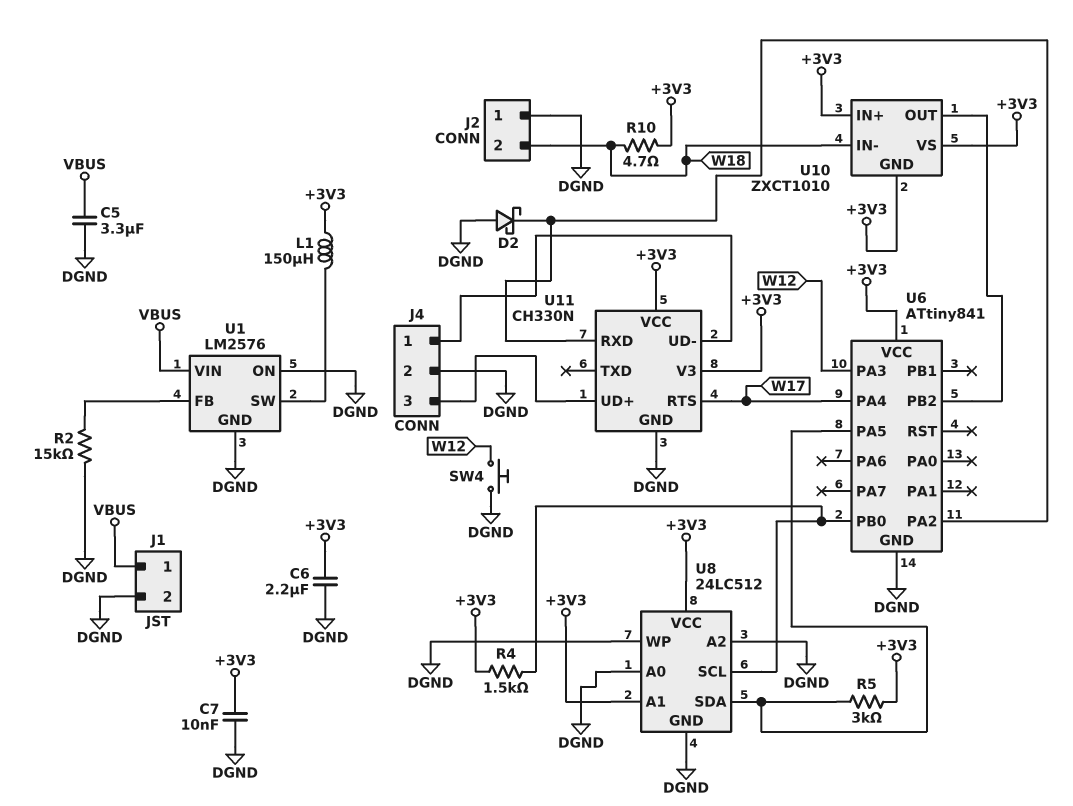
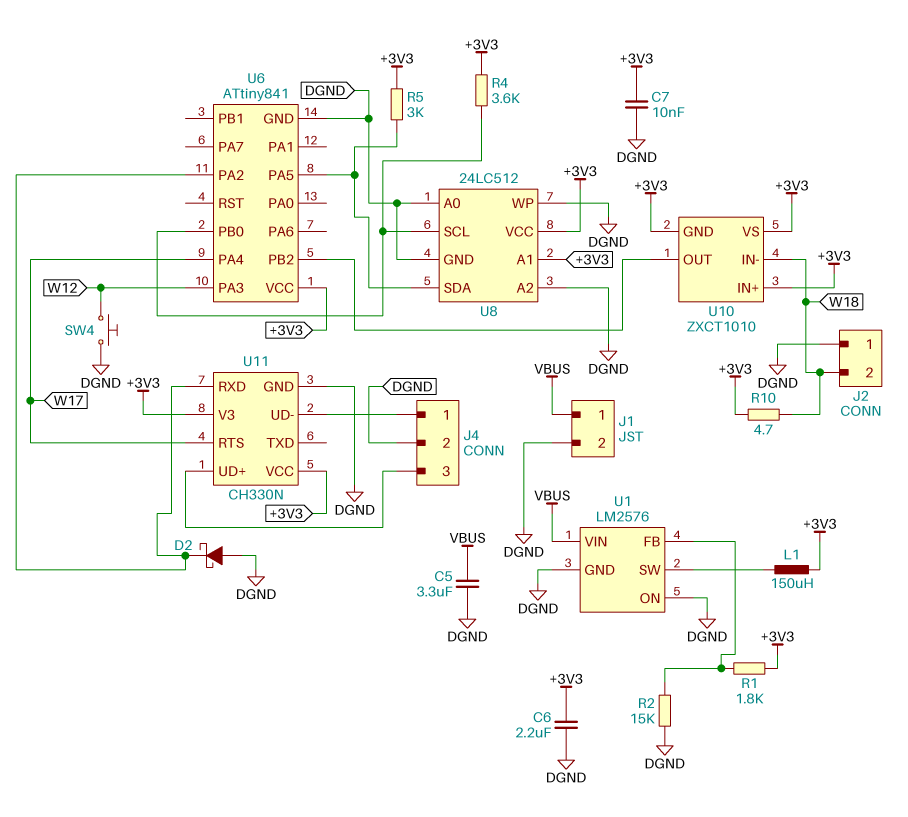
R1: none -> 1.8k (+3V3, U1/FB)
R4: 1.5k (+3V3, U6/PB0) -> 3.6k (+3V3, U6/PB0)

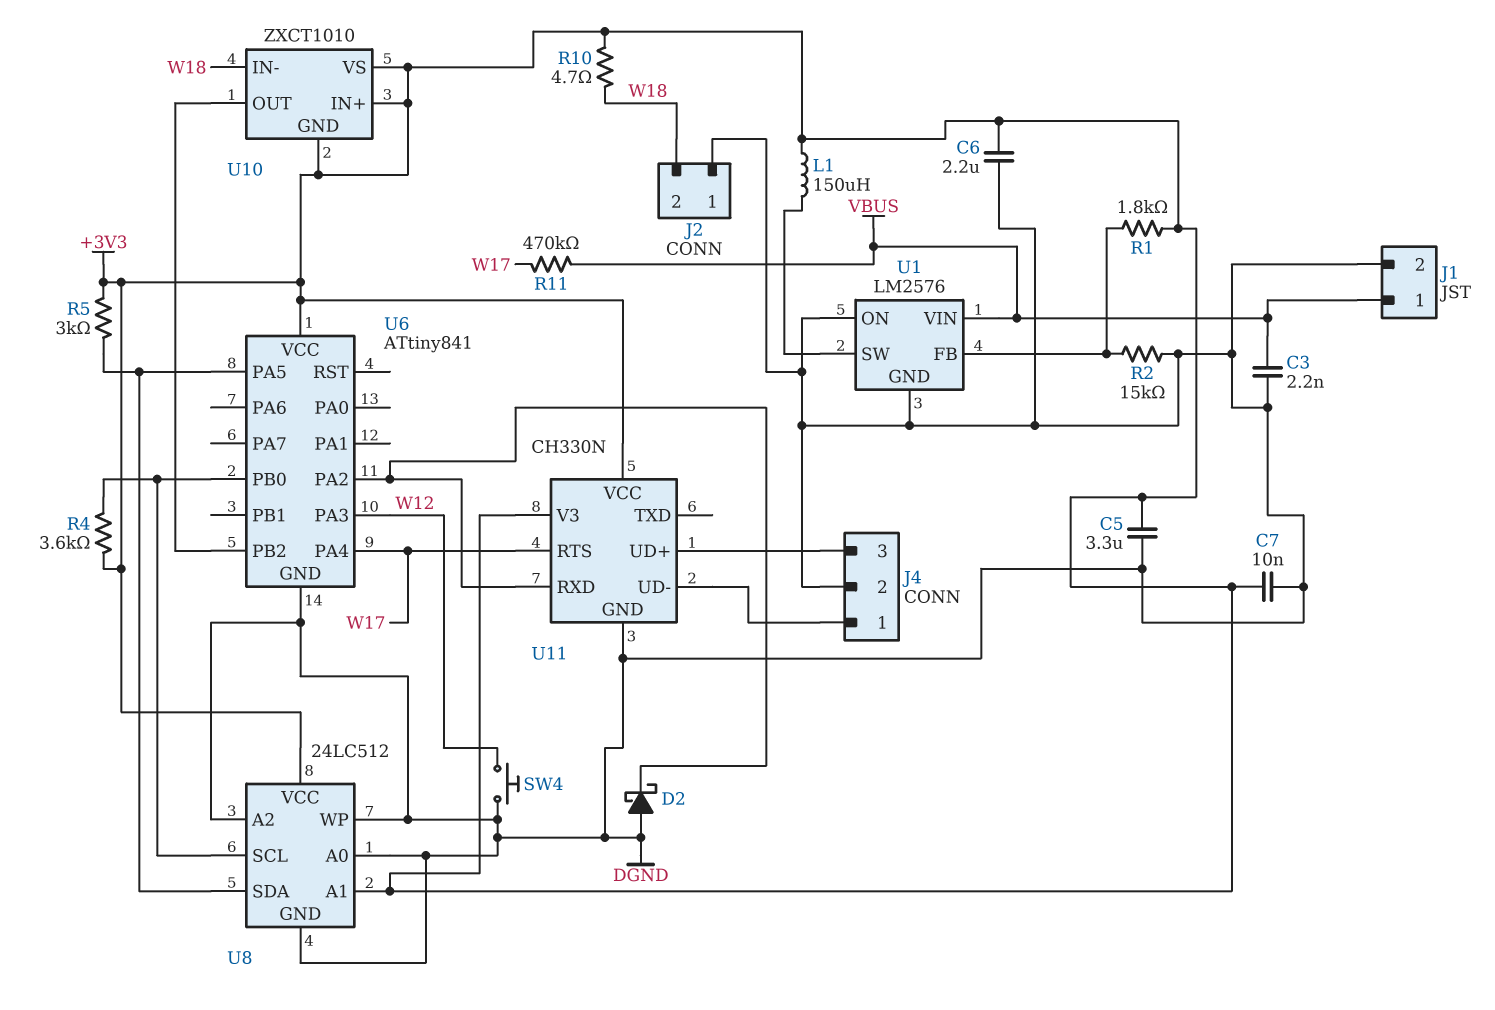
C3: none -> 2.2nF (DGND, VBUS)
C5: 3.3uF (DGND, VBUS) -> 3.3uF (+3V3, DGND)
R11: none -> 470k (VBUS, W17)

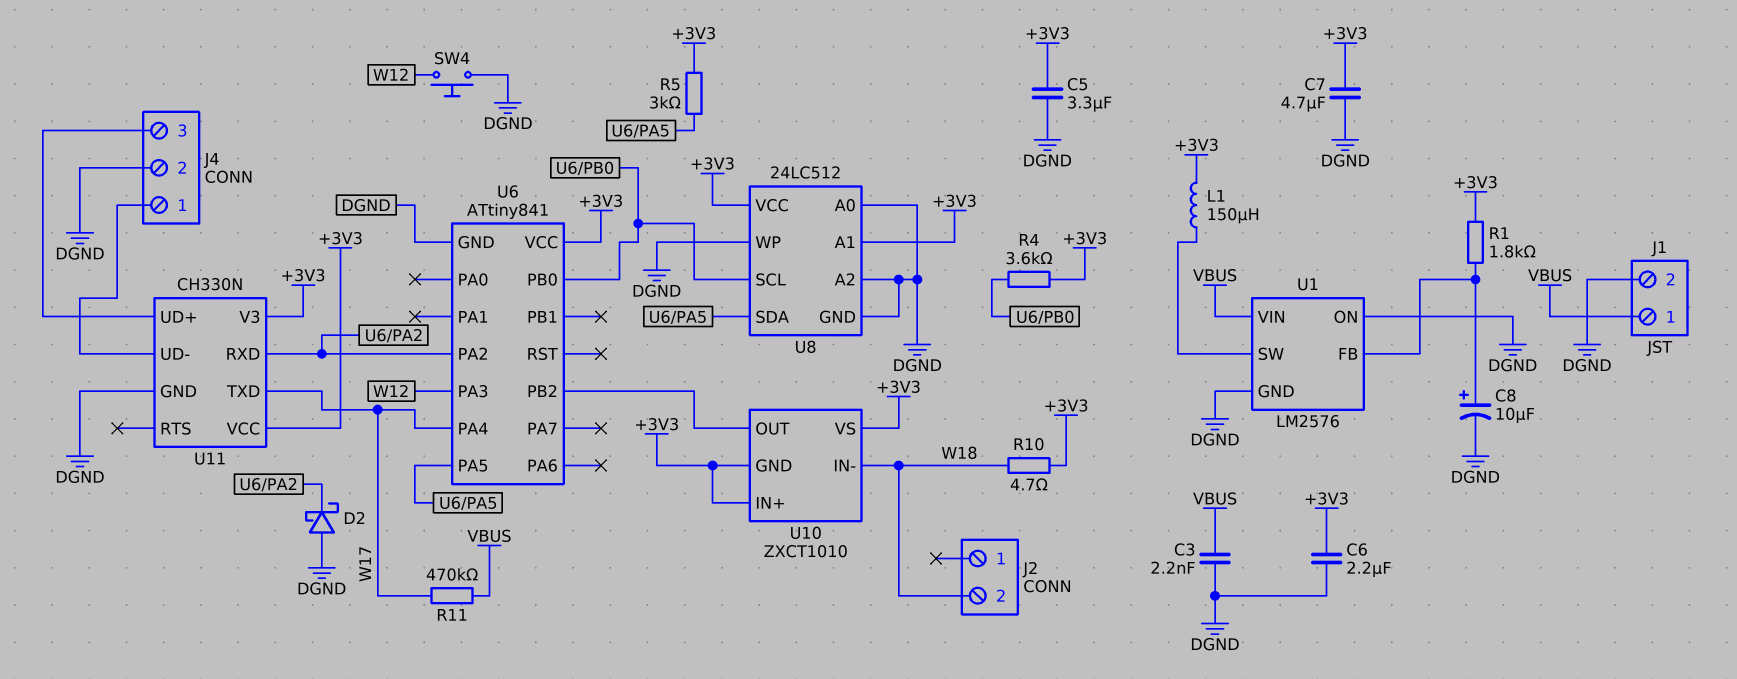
C7: 10nF (+3V3, DGND) -> 4.7uF (+3V3, DGND)
C8: none -> 10uF (plus U1/FB, minus DGND)
J2 pin 1: DGND -> none
R2: 15k (DGND, U1/FB) -> none
U11 pin RTS: W17 -> none
U11 pin TXD: none -> W17

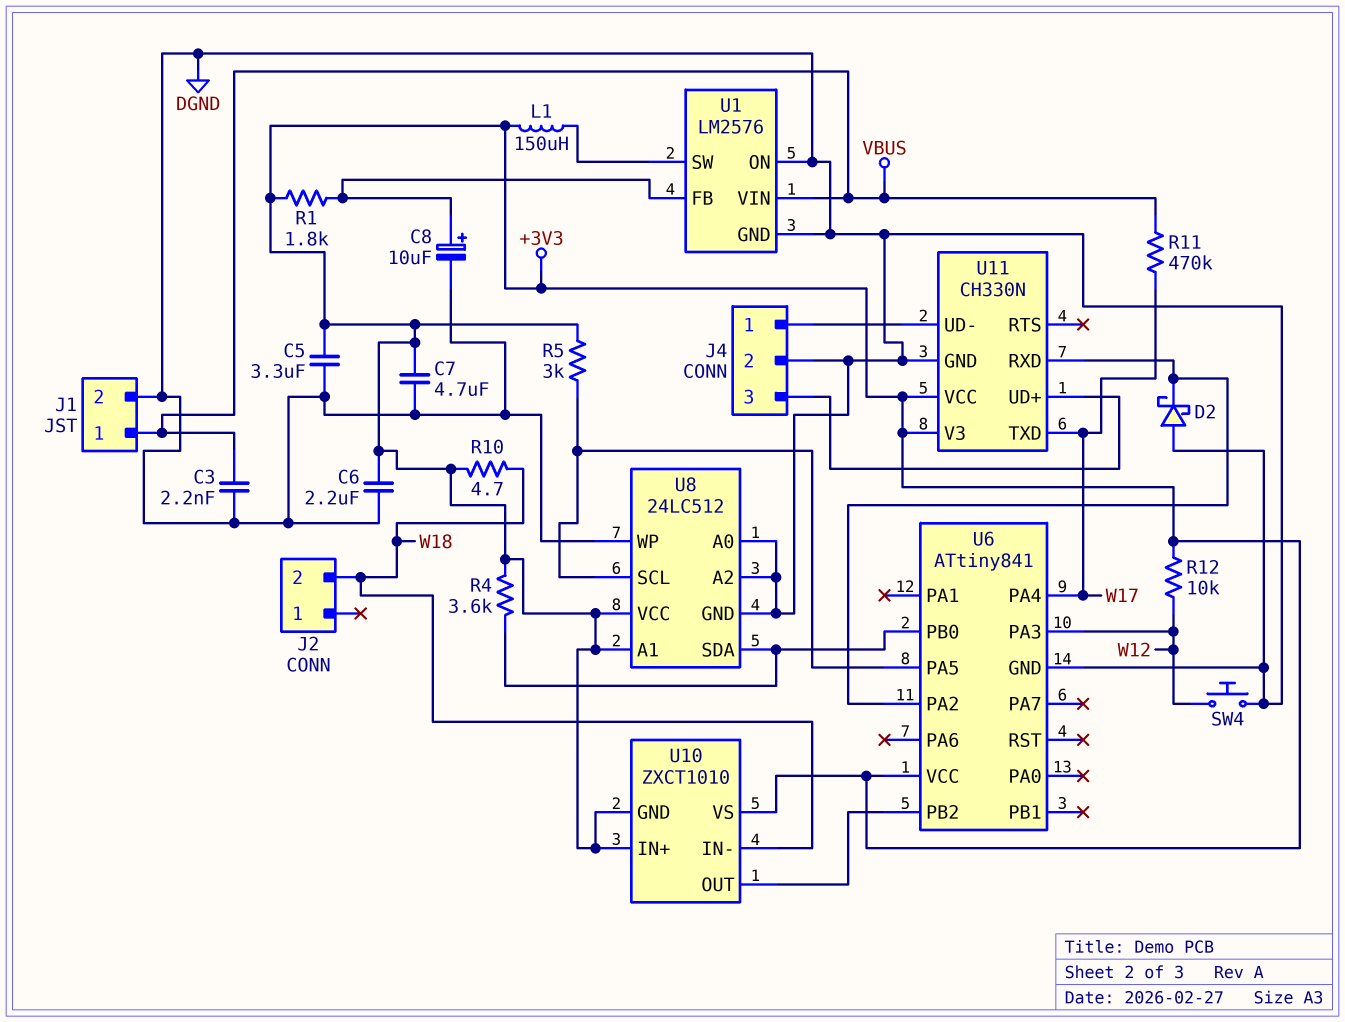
R12: none -> 10k (+3V3, W12)
U8 pin SCL: U6/PB0 -> U6/PA5
U8 pin SDA: U6/PA5 -> U6/PB0

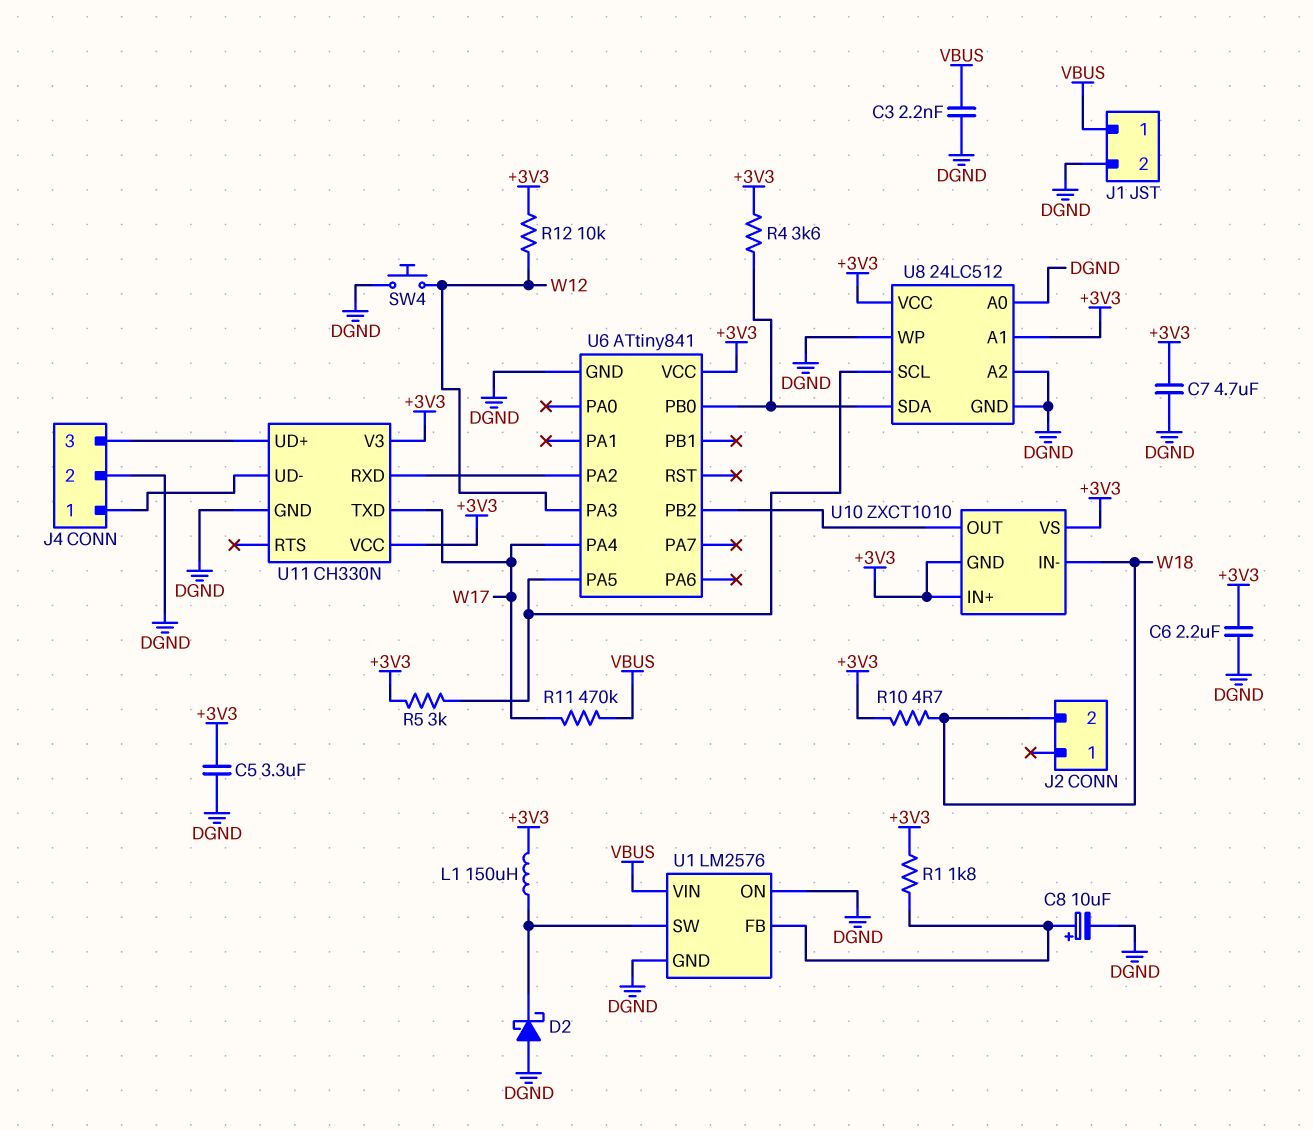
D2: schottky (A DGND, K U6/PA2) -> schottky (A DGND, K U1/SW)

